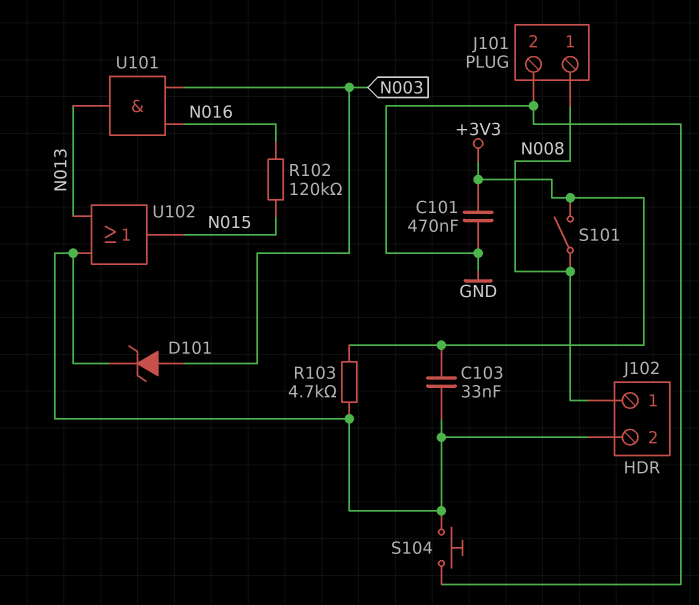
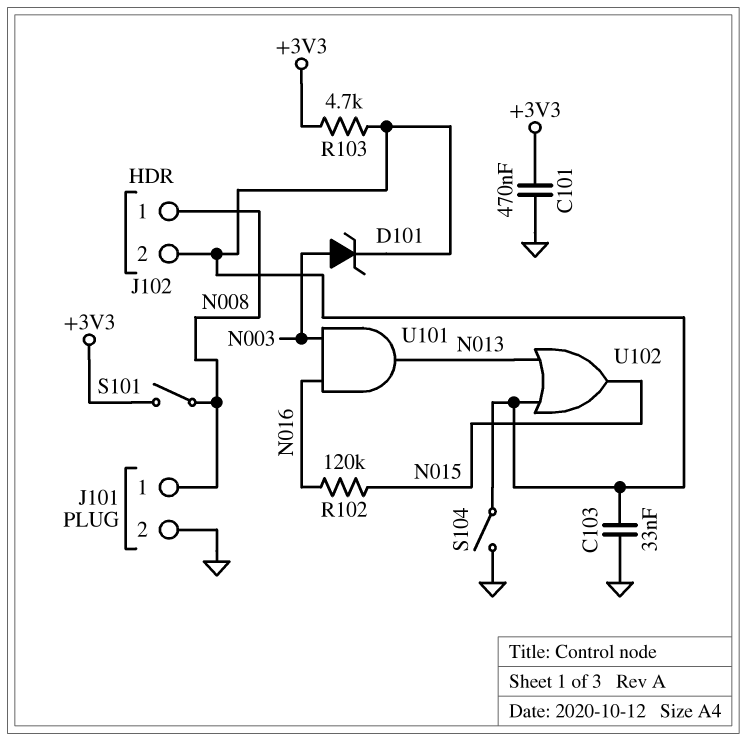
C103: 33nF (+3V3, J102/2) -> 33nF (GND, J102/2)
S104: button (GND, J102/2) -> switch (GND, J102/2)

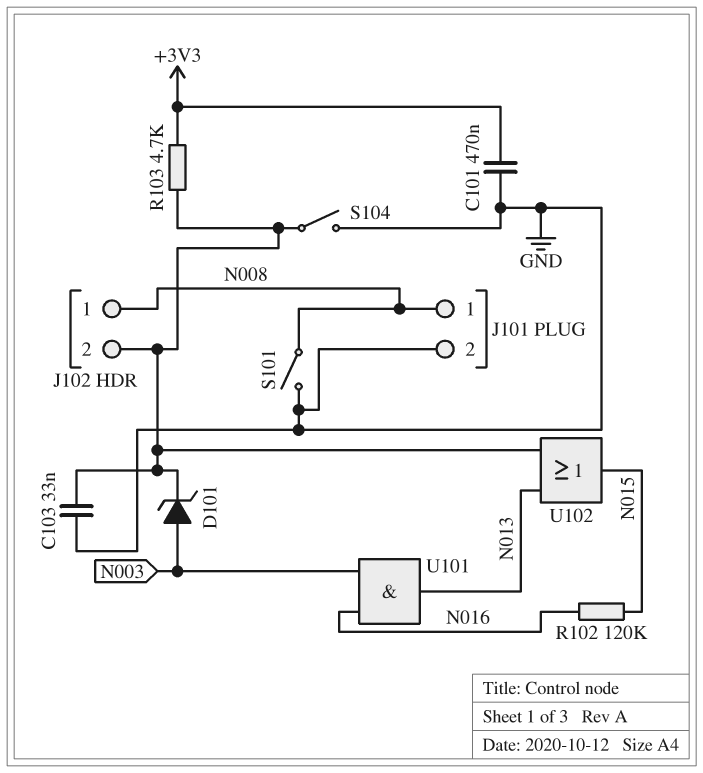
S101: switch (+3V3, N008) -> switch (GND, N008)

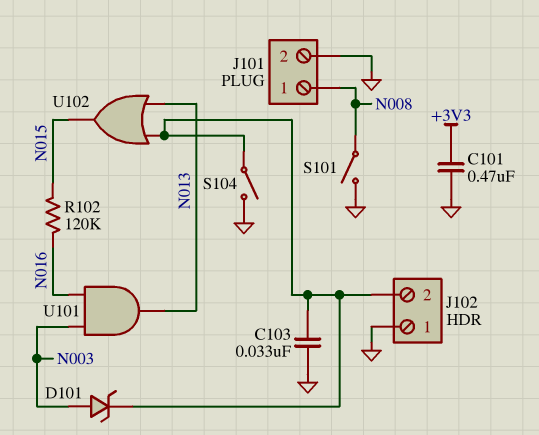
J102 pin 1: N008 -> GND
R103: 4.7k (+3V3, J102/2) -> none

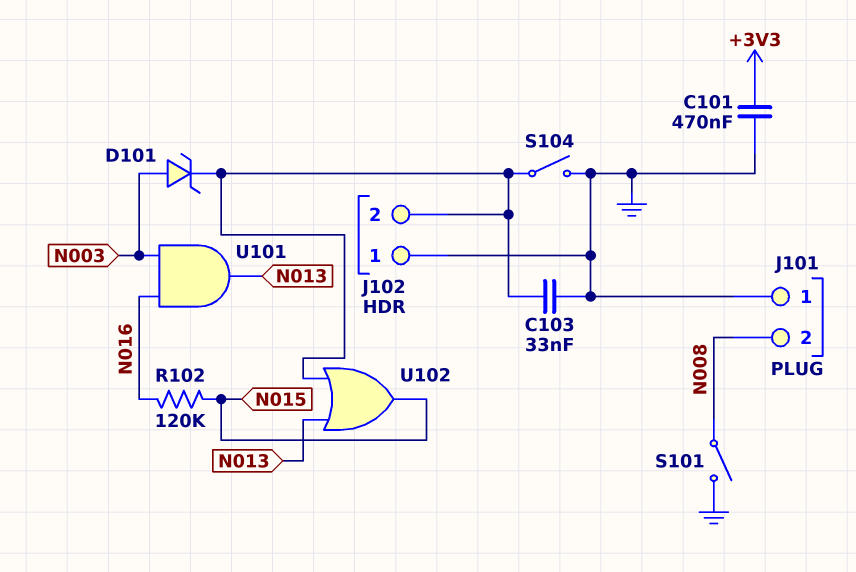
J101 pin 1: N008 -> GND
J101 pin 2: GND -> N008

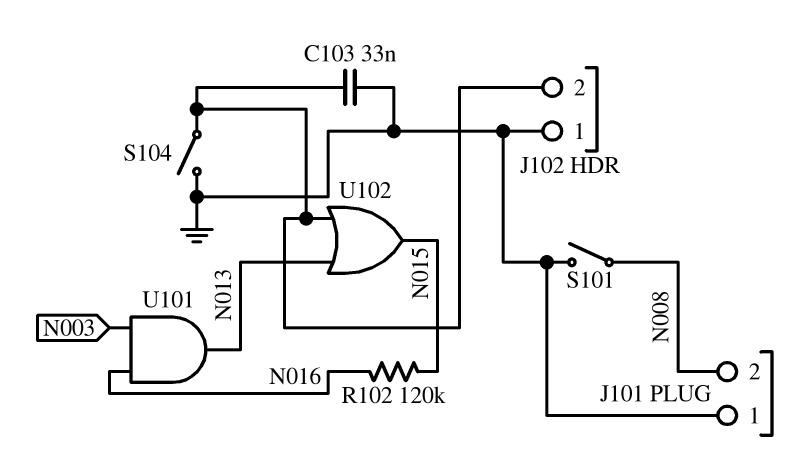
C101: 470nF (+3V3, GND) -> none
D101: zener (A N003, K J102/2) -> none

